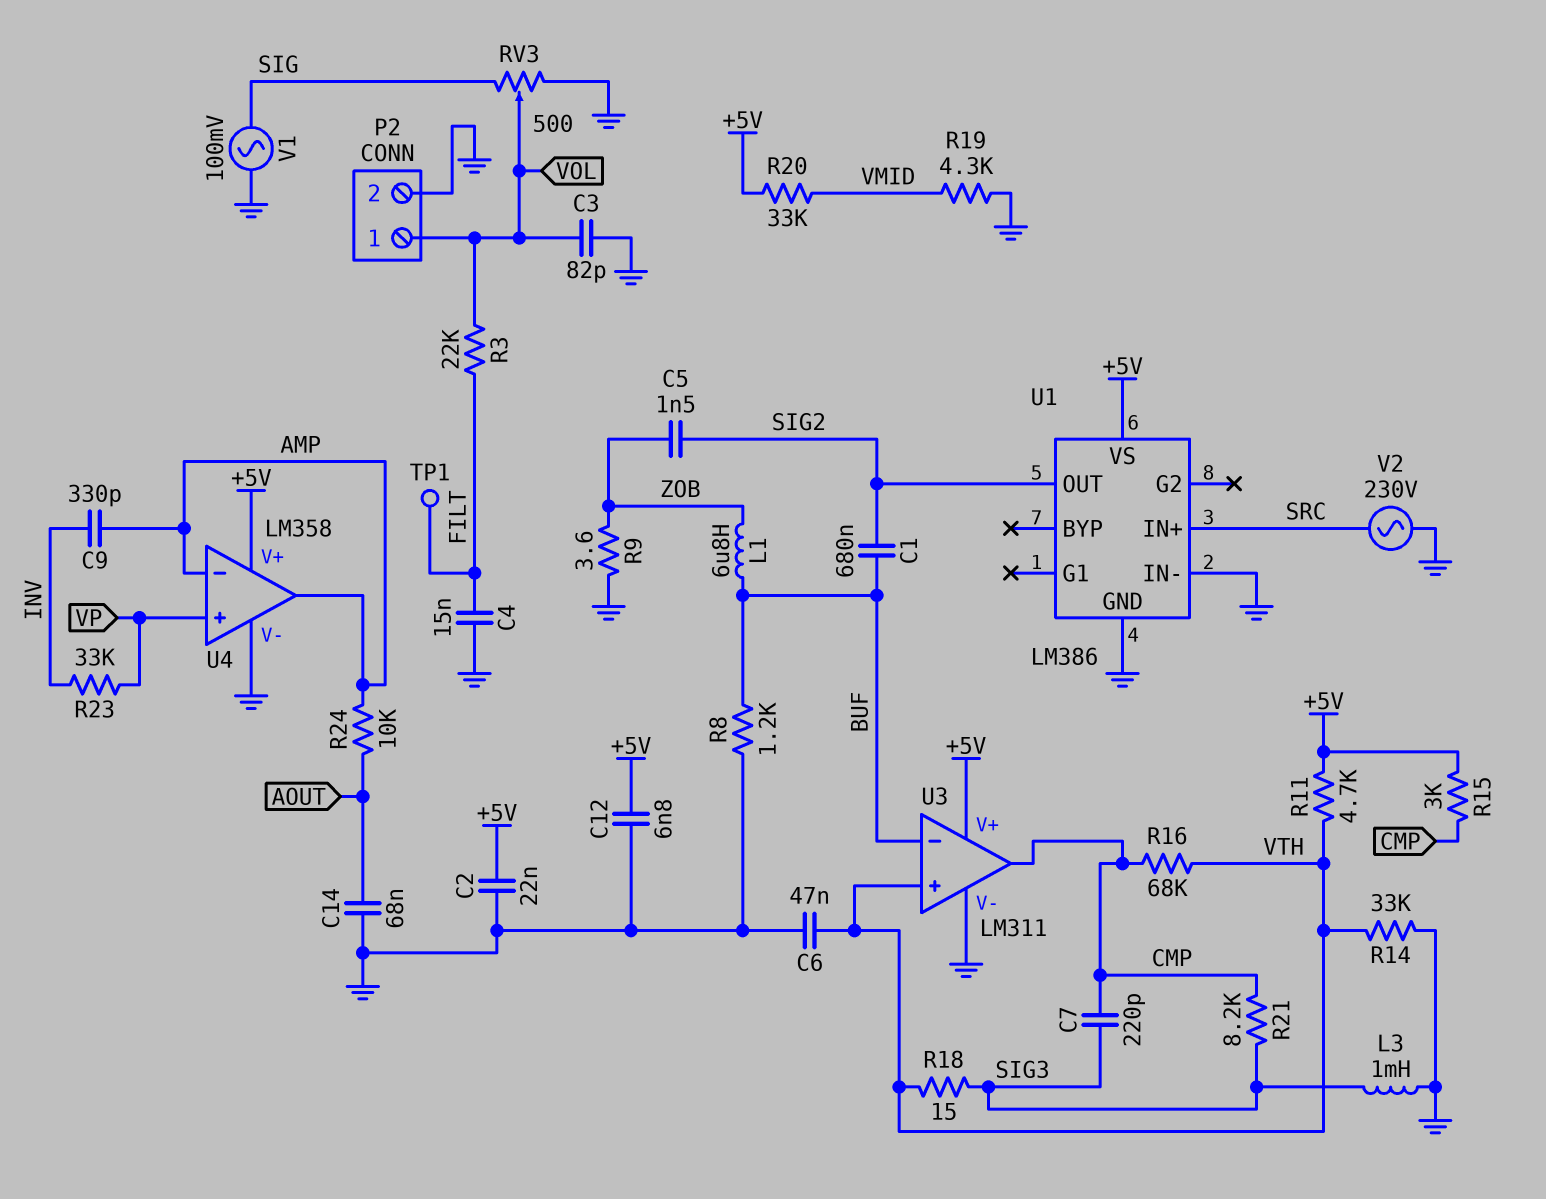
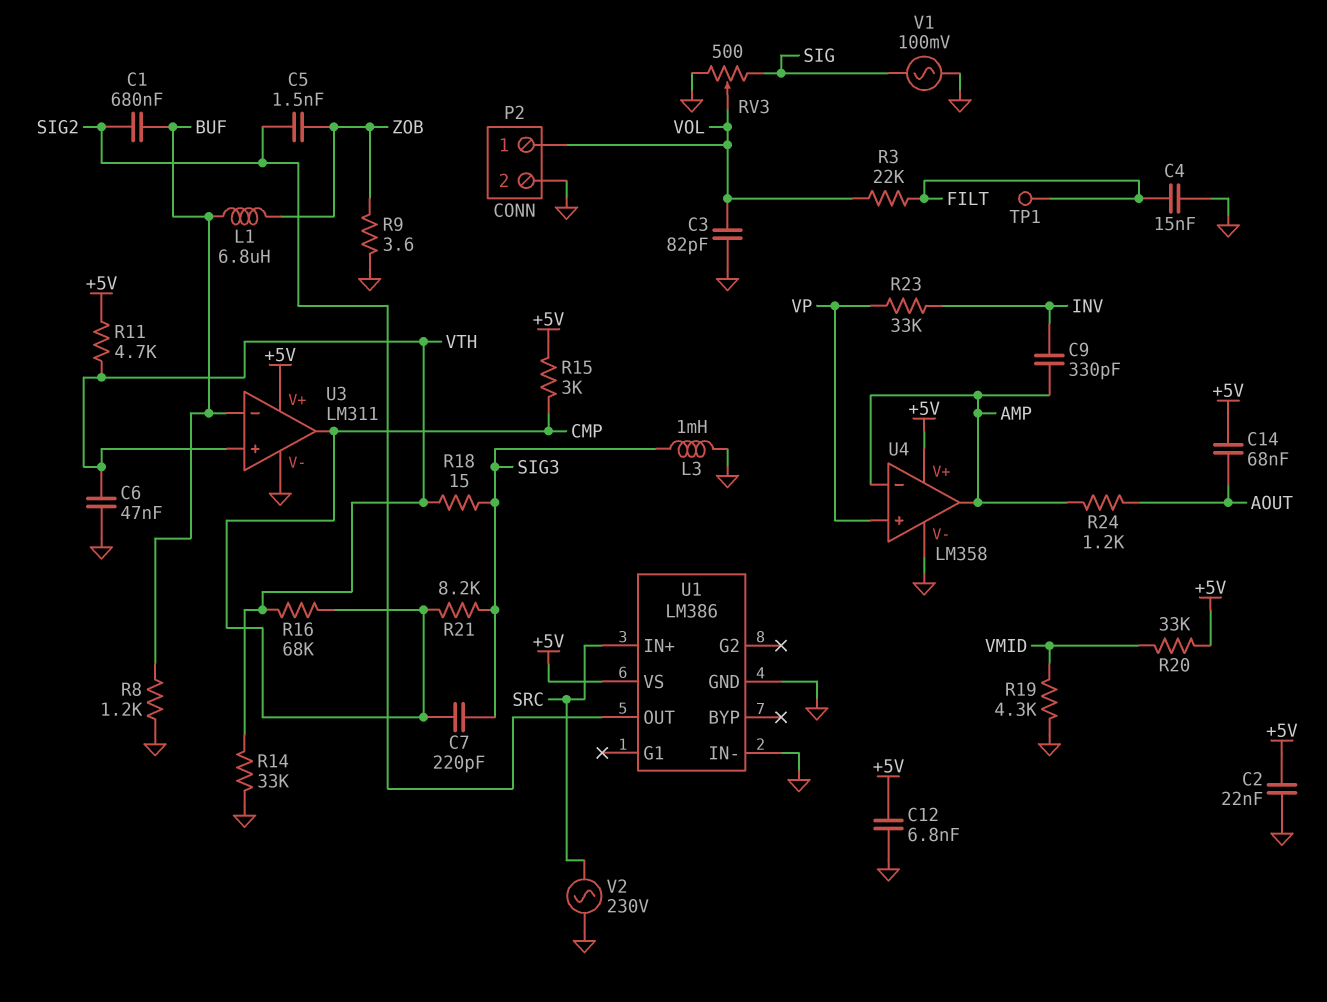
C14: 68nF (AOUT, GND) -> 68nF (+5V, AOUT)
R24: 10k (AMP, AOUT) -> 1.2k (AMP, AOUT)

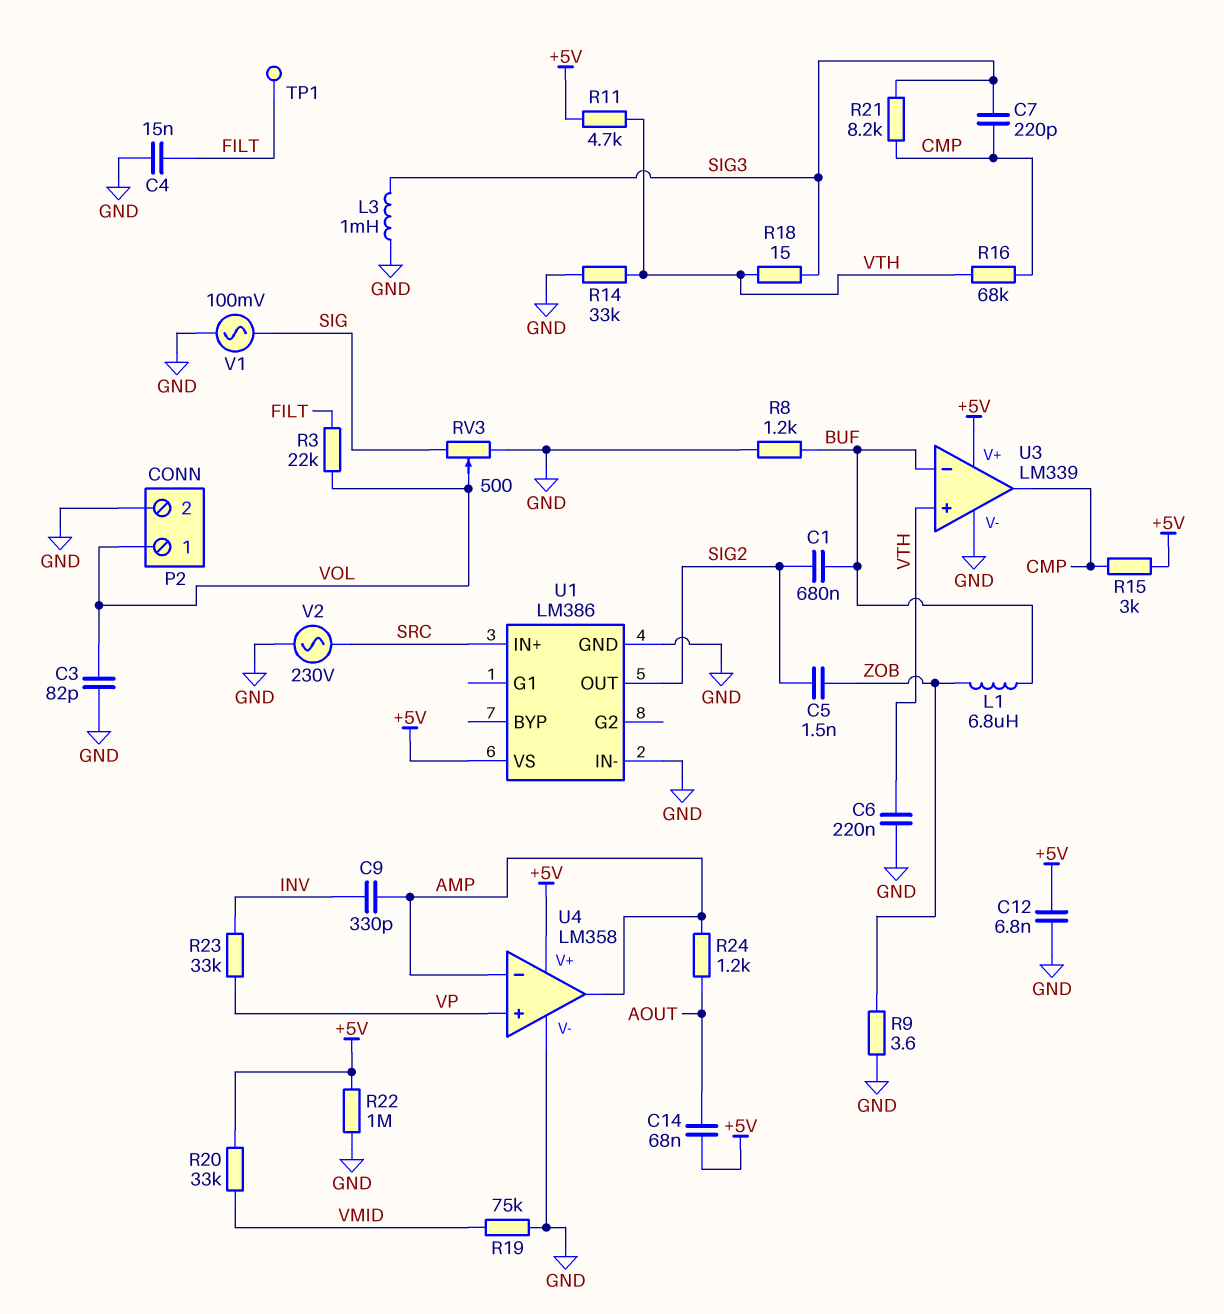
C2: 22nF (+5V, GND) -> none
C6: 47nF (GND, VTH) -> 220nF (GND, VTH)
R19: 4.3k (GND, VMID) -> 75k (GND, VMID)
R22: none -> 1M (+5V, GND)
U3: LM311 -> LM339

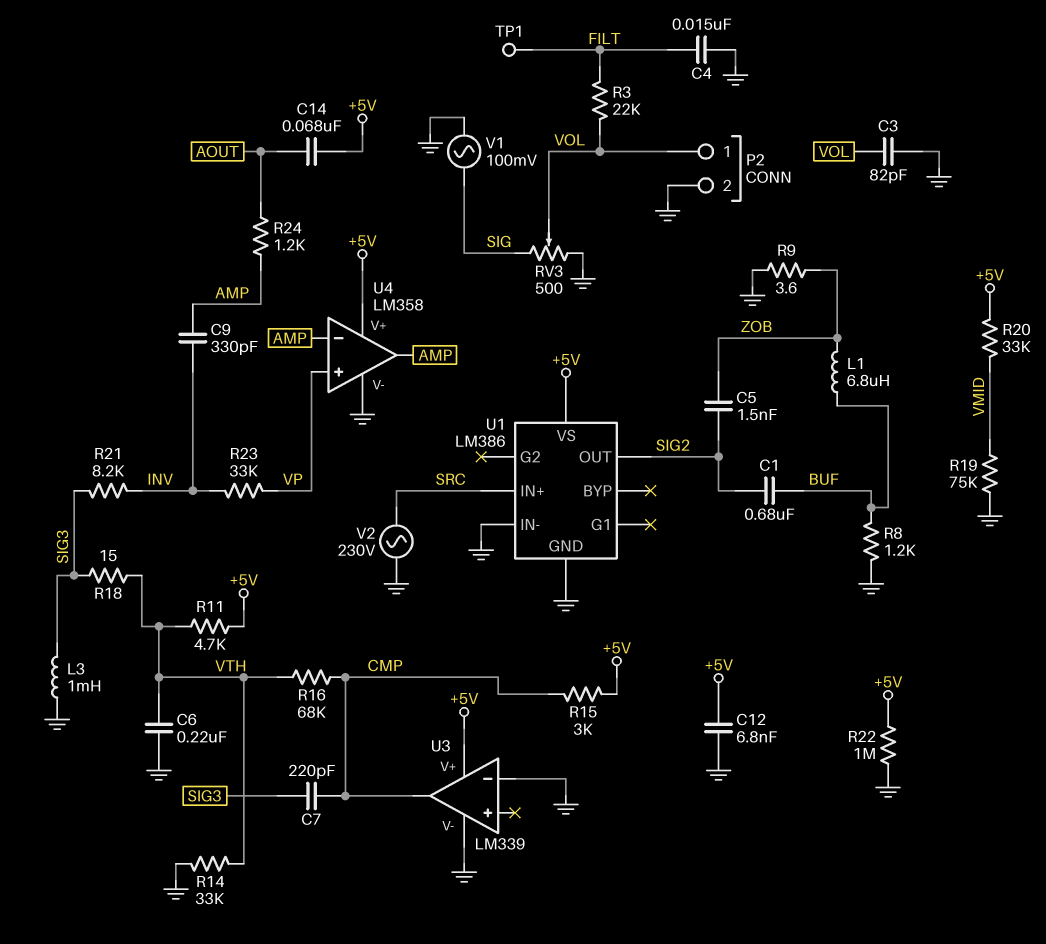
R21: 8.2k (CMP, SIG3) -> 8.2k (INV, SIG3)
U3 pin in+: VTH -> none
U3 pin in-: BUF -> GND

